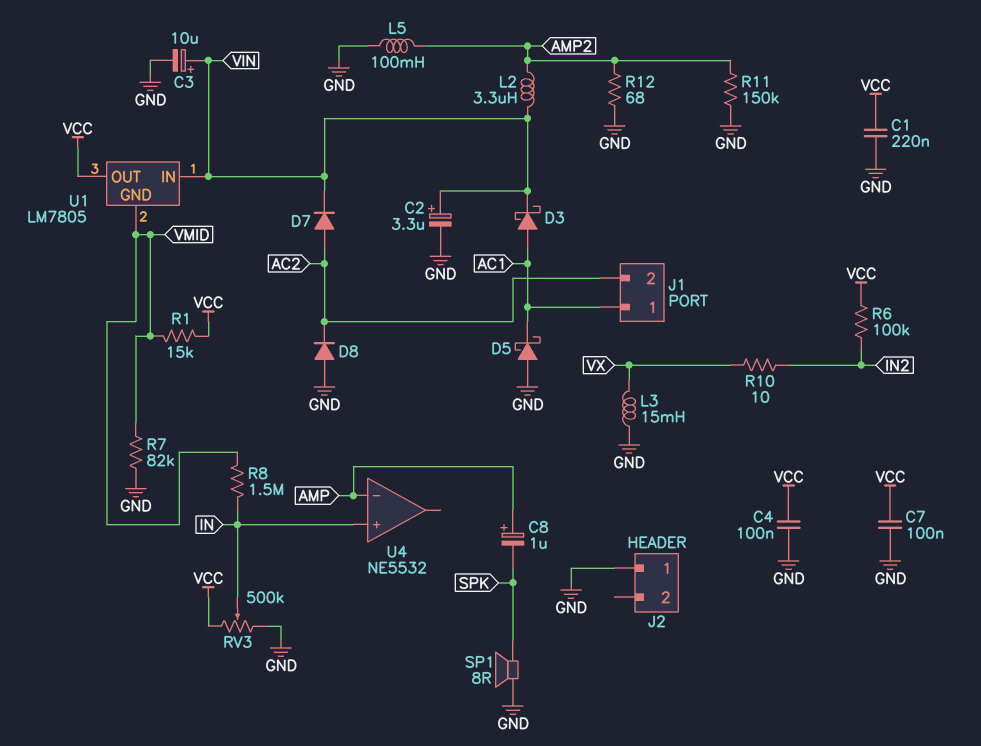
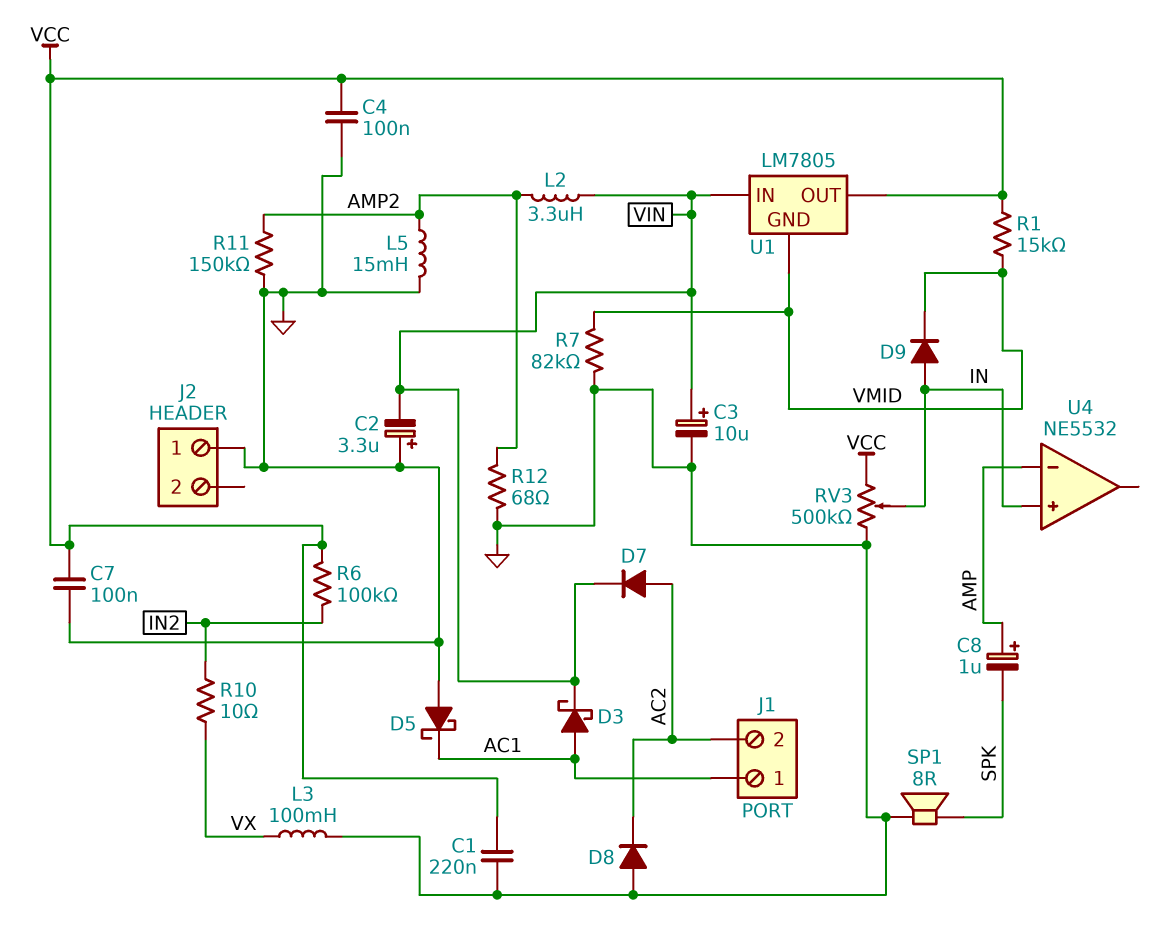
C2: 3.3uF (plus VIN, minus GND) -> 3.3uF (plus GND, minus VIN)
D9: none -> diode (A IN, K VMID)
L3: 15mH (GND, VX) -> 100mH (GND, VX)
L5: 100mH (AMP2, GND) -> 15mH (AMP2, GND)
R8: 1.5M (IN, VMID) -> none

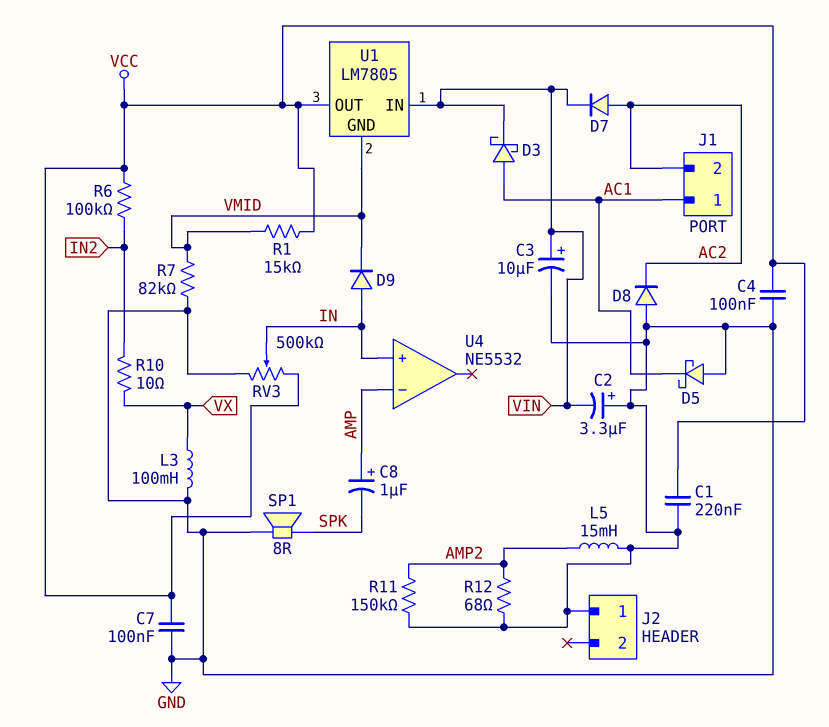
L2: 3.3uH (AMP2, VIN) -> none

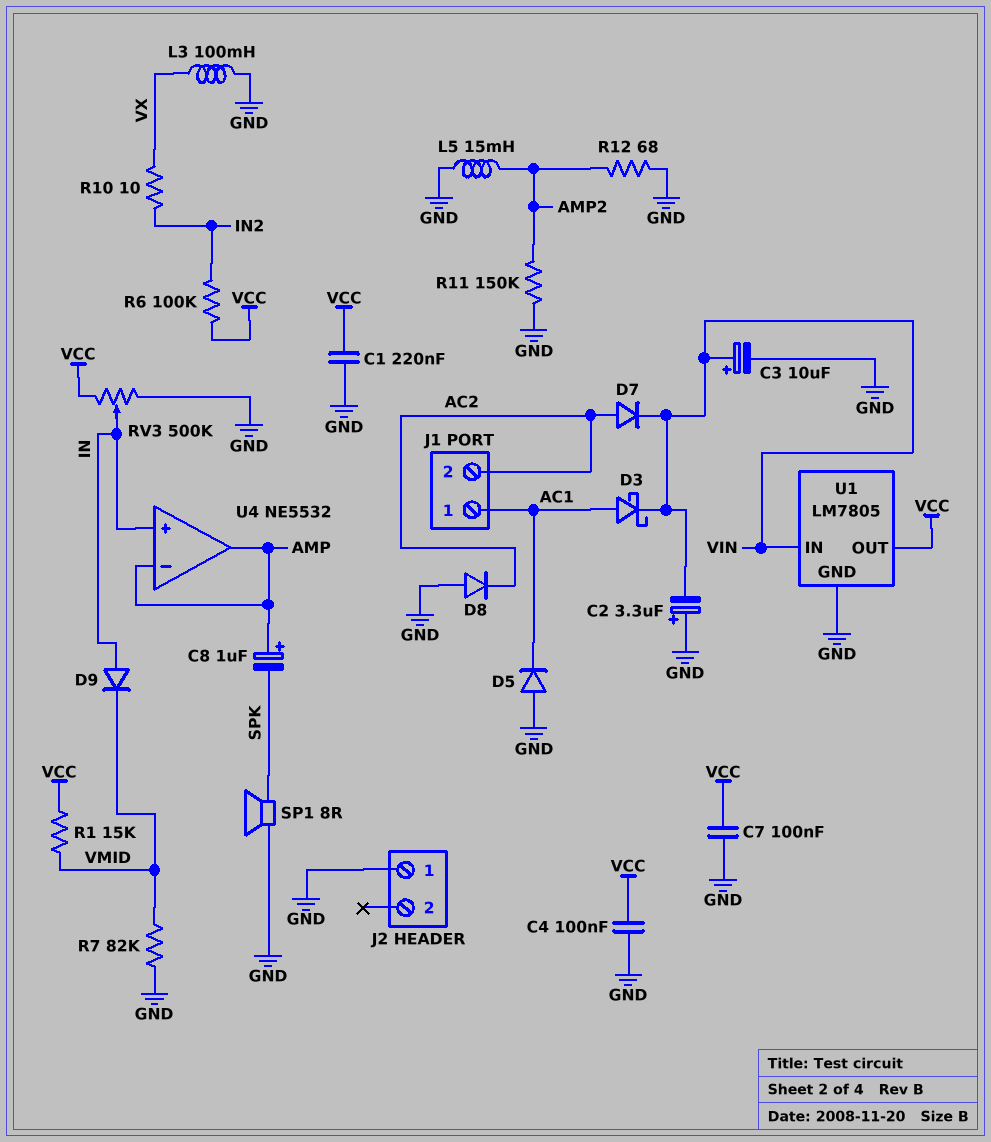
D5: schottky (A GND, K AC1) -> diode (A GND, K AC1)
U1 pin GND: VMID -> GND
U4 pin out: none -> AMP

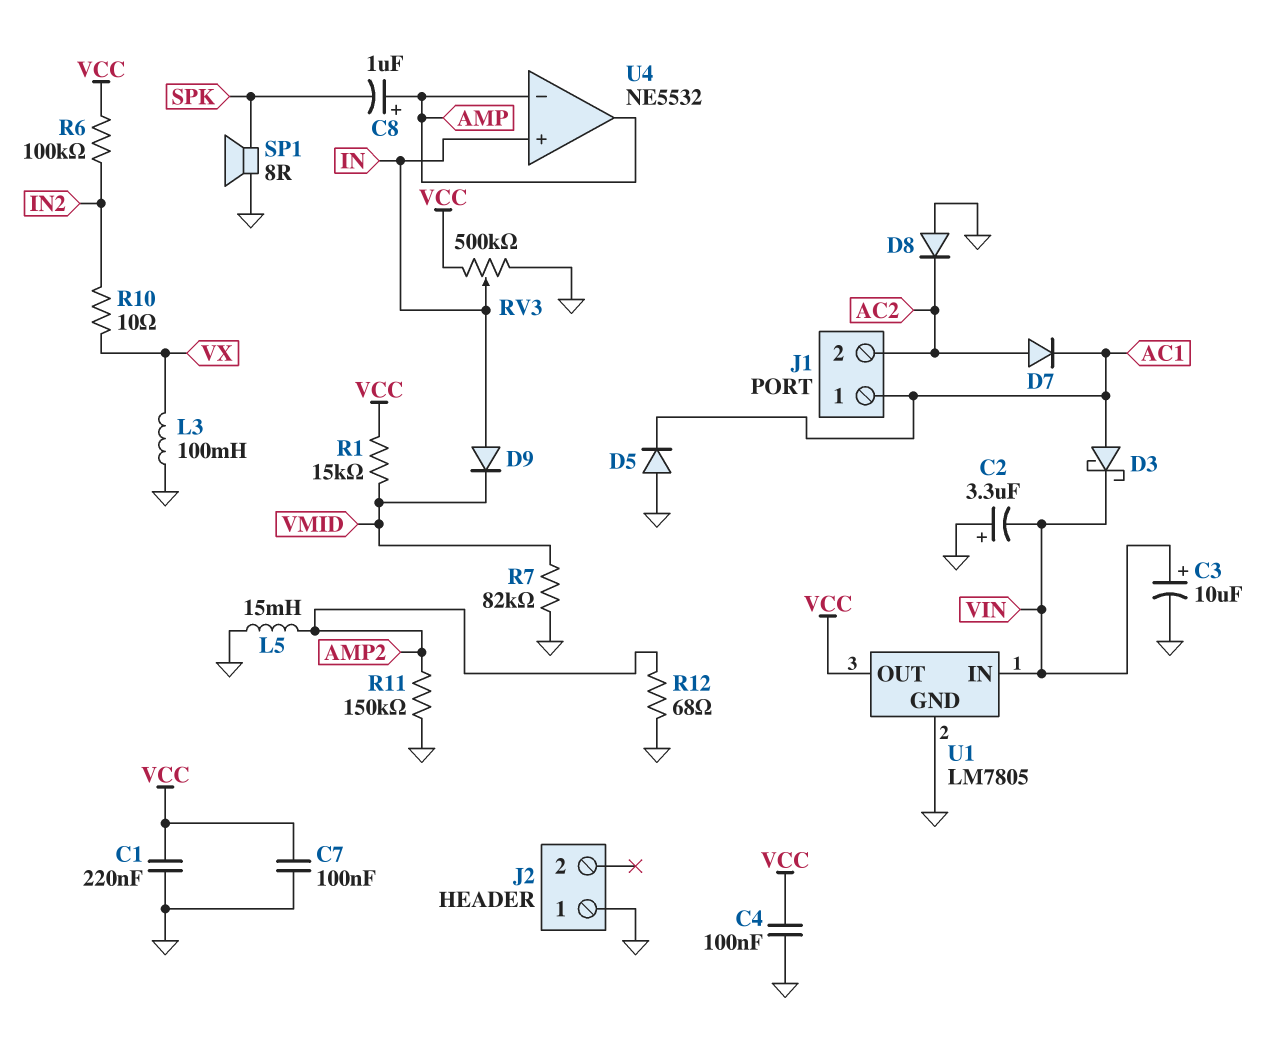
D7: diode (A AC2, K VIN) -> diode (A AC2, K AC1)

